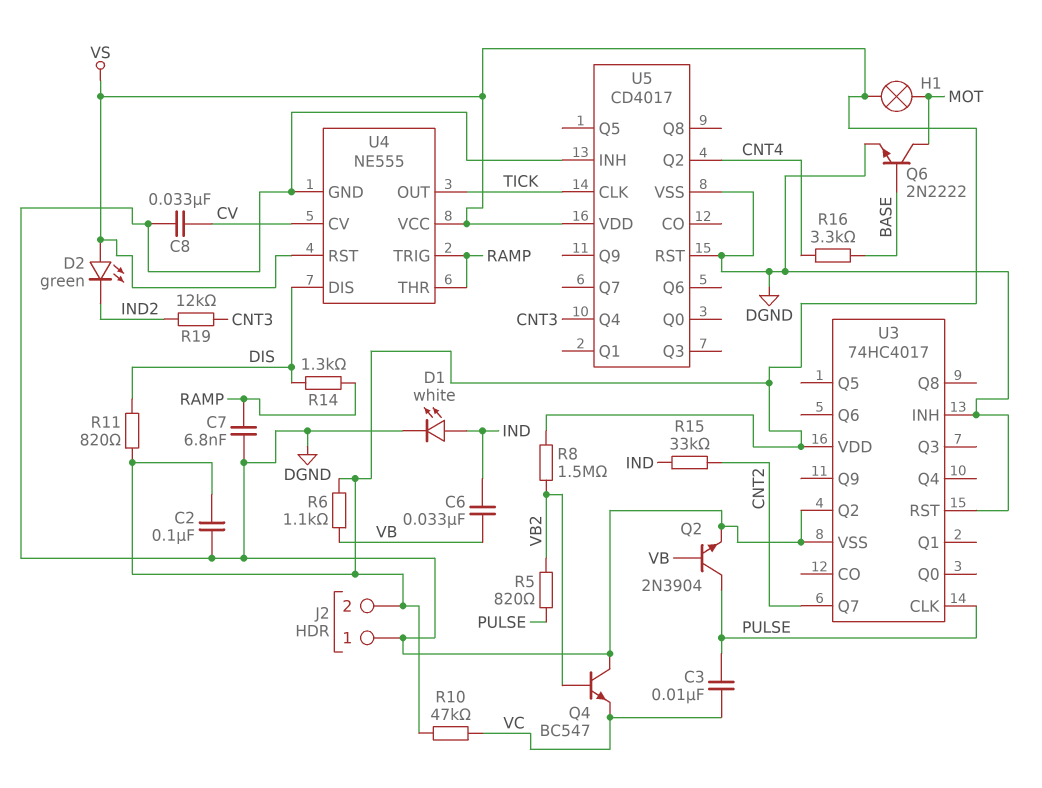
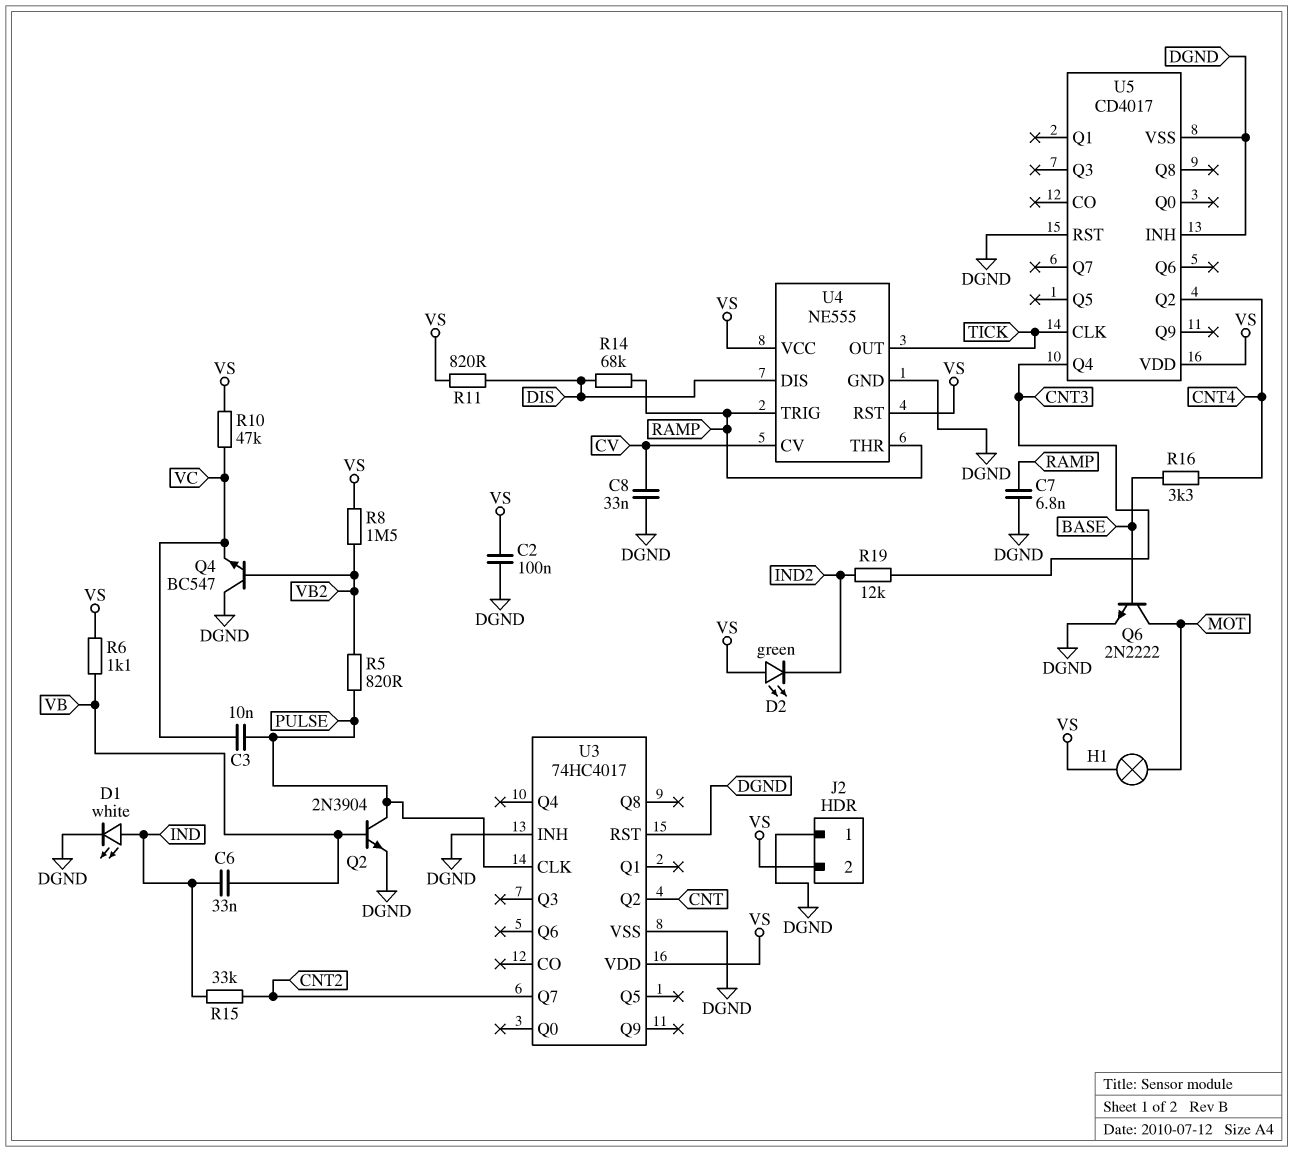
R14: 1.3k (DIS, RAMP) -> 68k (DIS, RAMP)
U3 pin Q2: DGND -> CNT

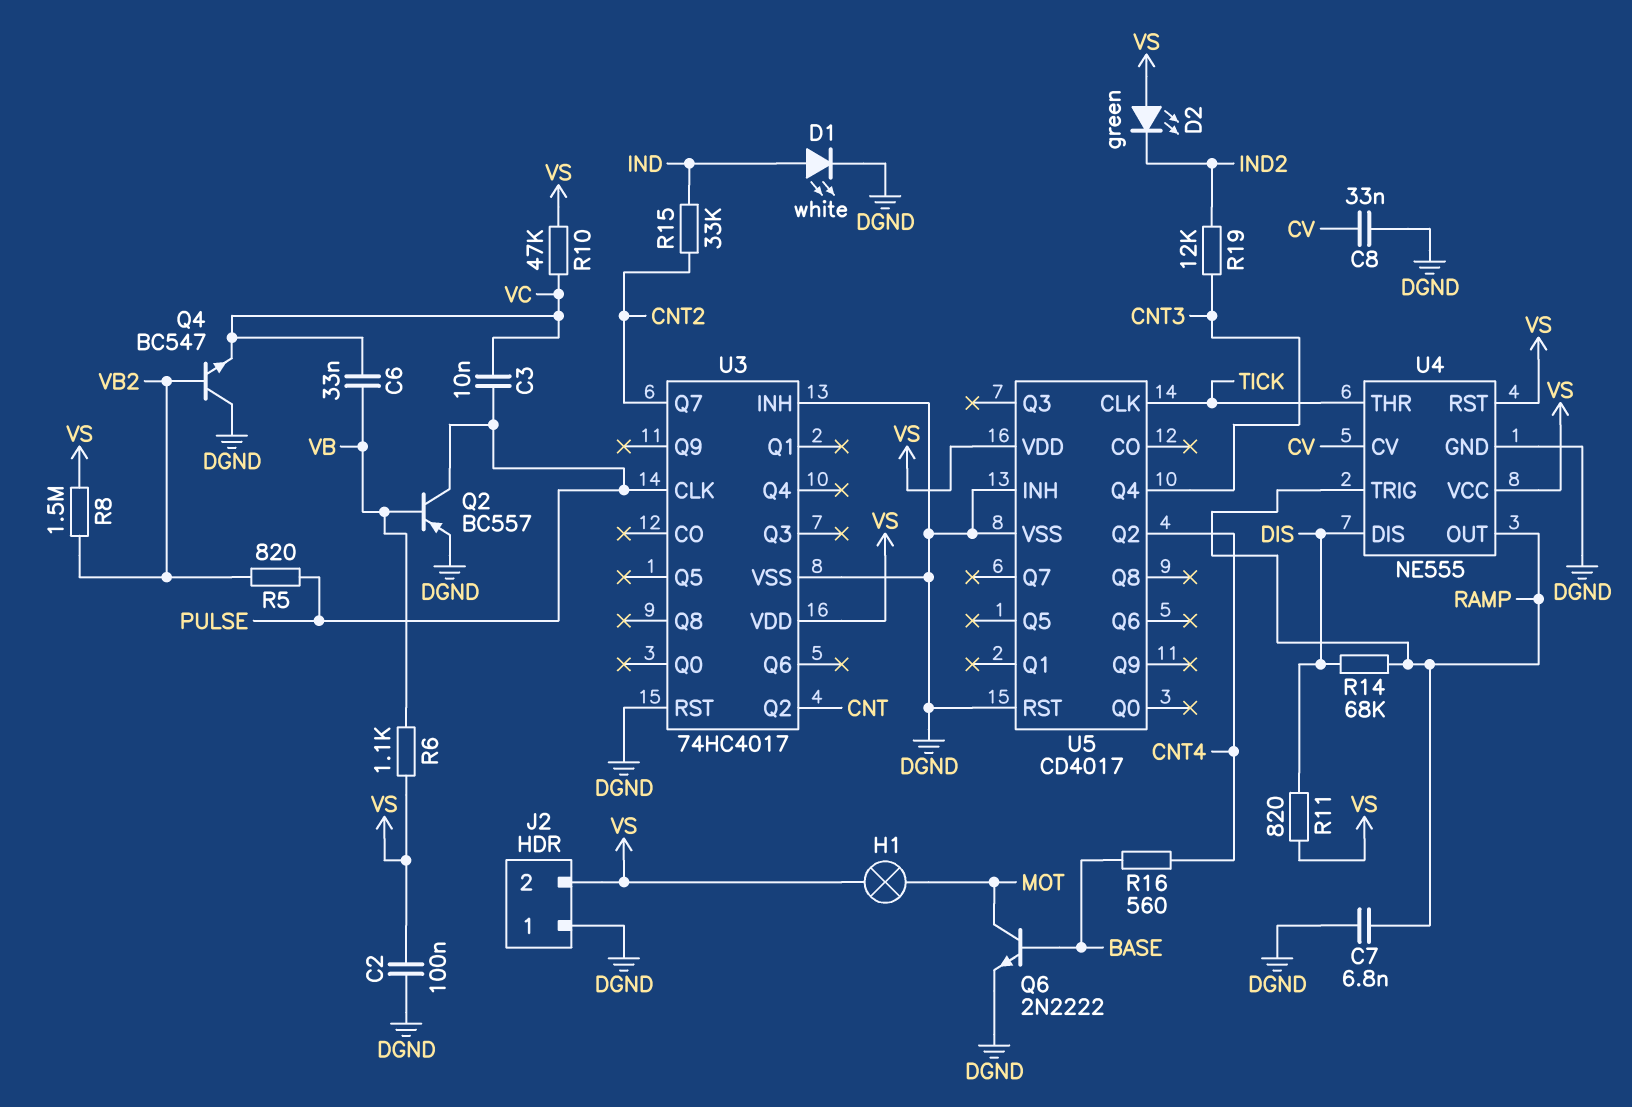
C6: 33nF (IND, VB) -> 33nF (VB, VC)
Q2: NPN 2N3904 (B VB, C PULSE, E DGND) -> PNP BC557 (B VB, C PULSE, E DGND)
R16: 3.3k (BASE, CNT4) -> 560 (BASE, CNT4)
U4 pin OUT: TICK -> RAMP
U4 pin THR: RAMP -> TICK

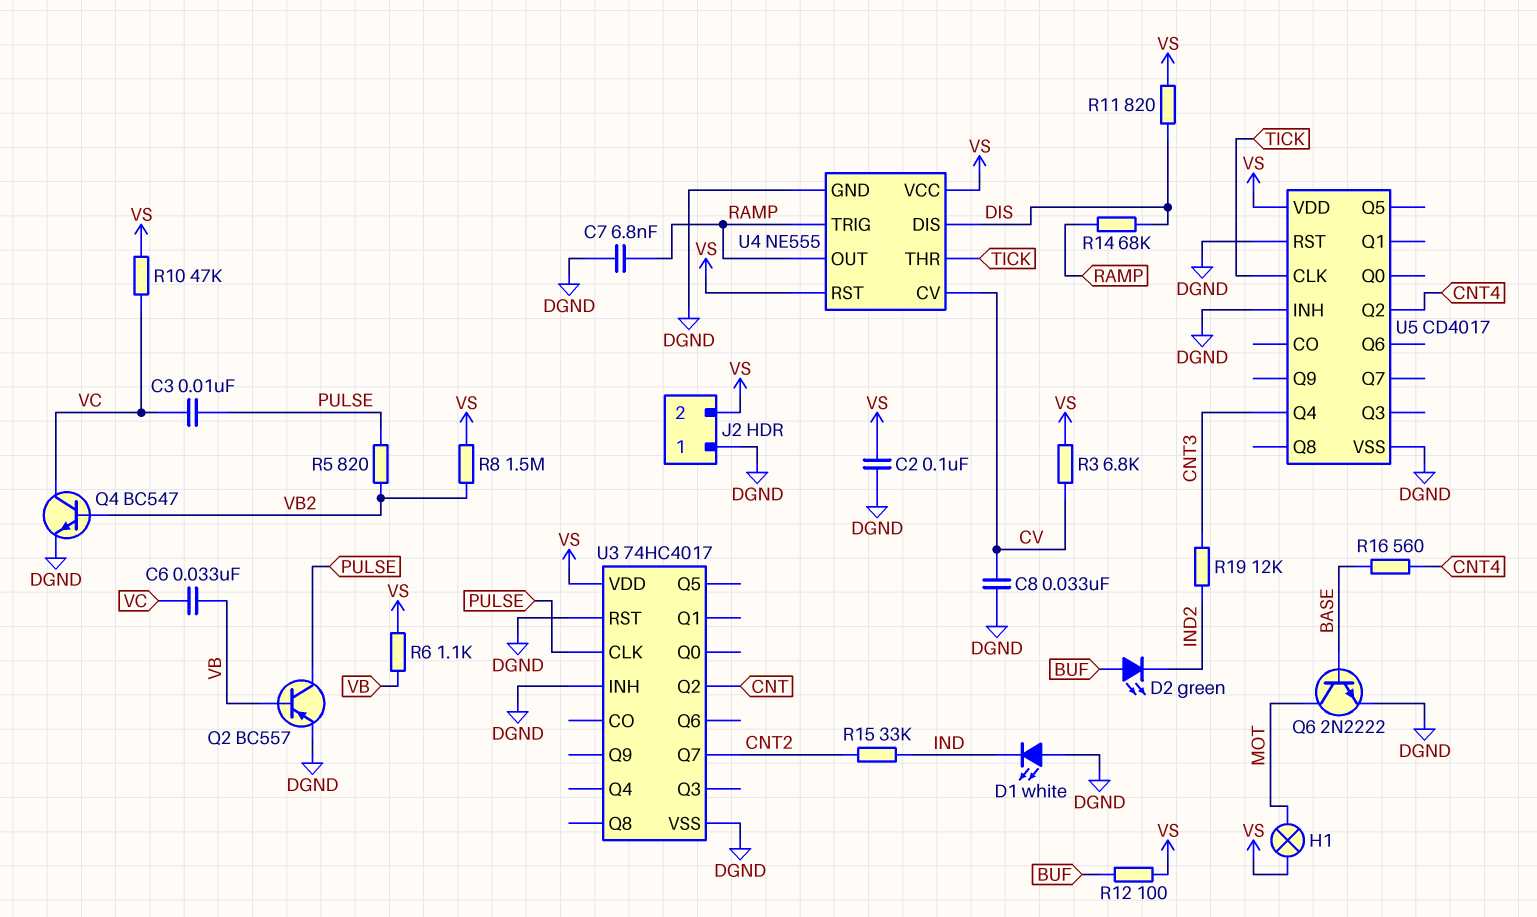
D1: LED white (A IND, K DGND) -> LED white (A DGND, K IND)
D2: LED green (A VS, K IND2) -> LED green (A BUF, K IND2)
Q4: NPN BC547 (B VB2, C DGND, E VC) -> NPN BC547 (B VB2, C VC, E DGND)
R3: none -> 6.8k (CV, VS)
R12: none -> 100 (BUF, VS)

